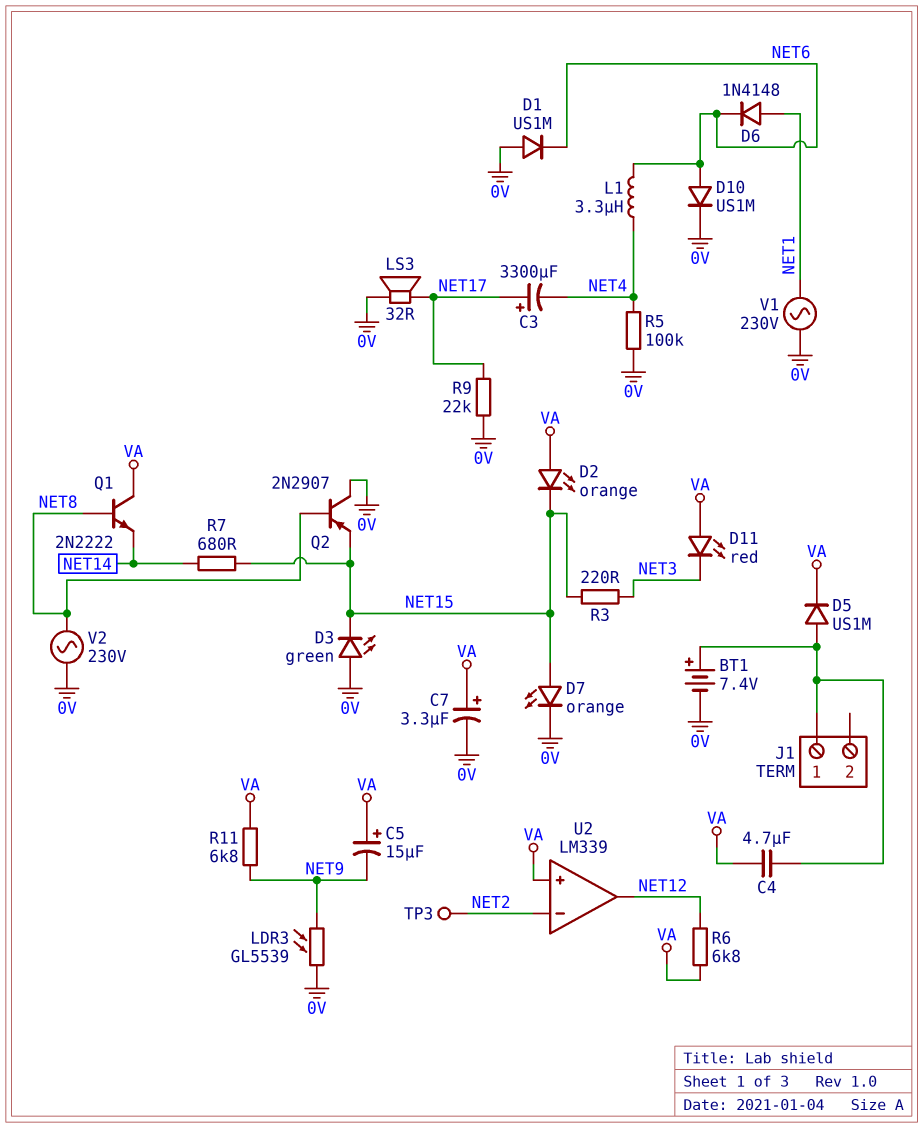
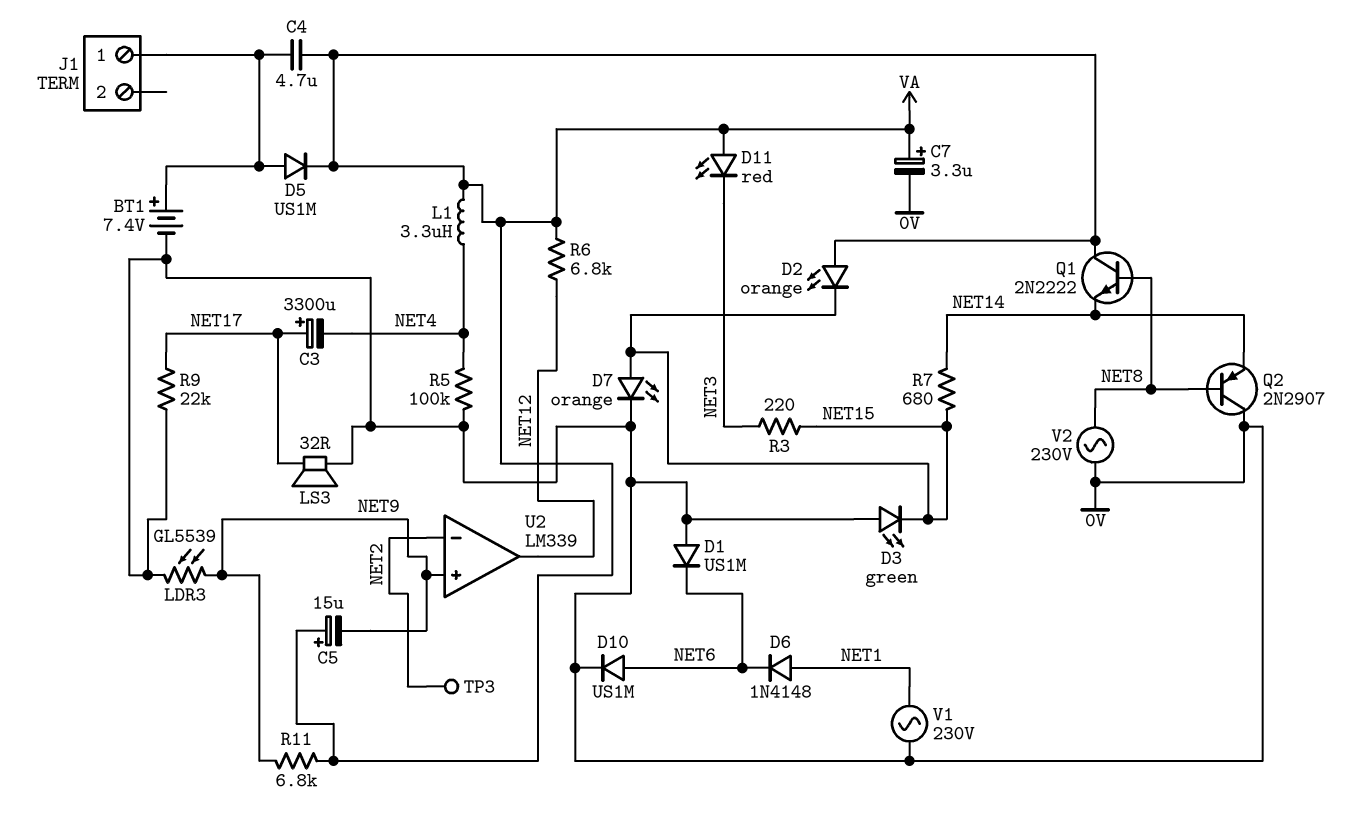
L1: 3.3uH (NET4, NET6) -> 3.3uH (NET4, VA)
Q2: PNP 2N2907 (B NET8, C 0V, E NET15) -> PNP 2N2907 (B NET8, C 0V, E NET14)
U2 pin in+: VA -> NET9

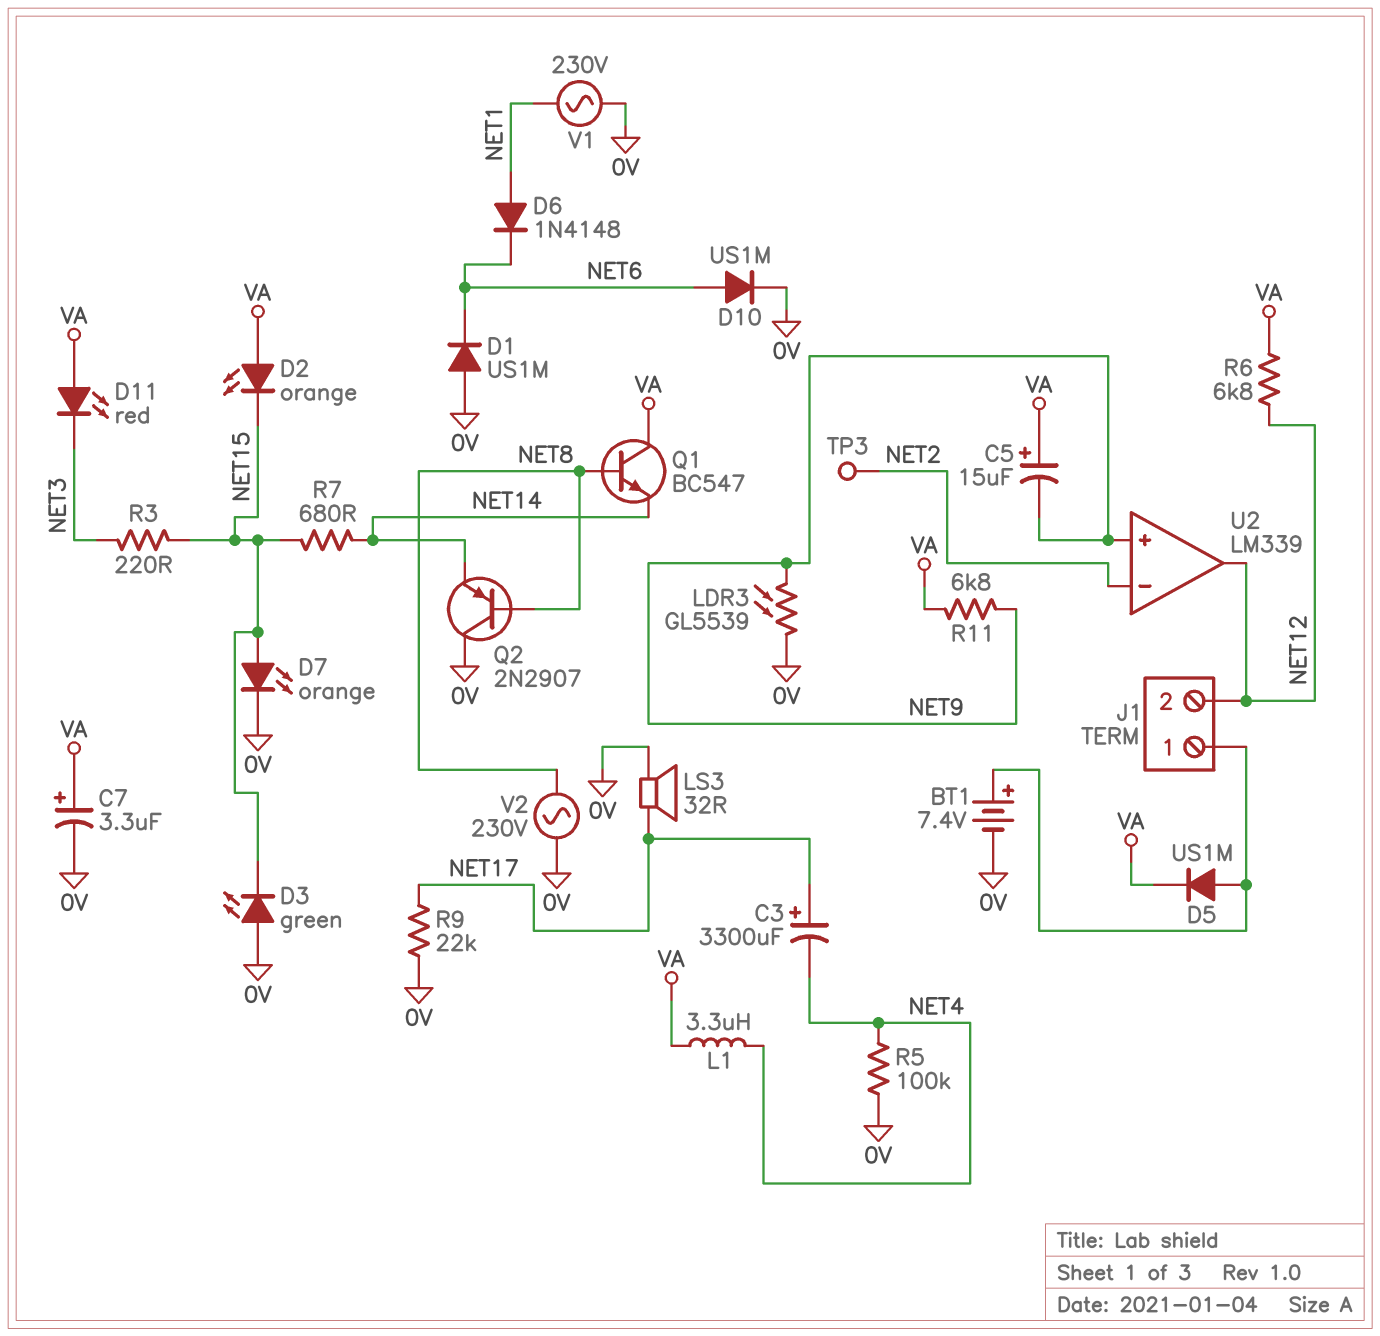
C4: 4.7uF (J1/1, VA) -> none
J1 pin 2: none -> NET12
Q1: NPN 2N2222 (B NET8, C VA, E NET14) -> NPN BC547 (B NET8, C VA, E NET14)

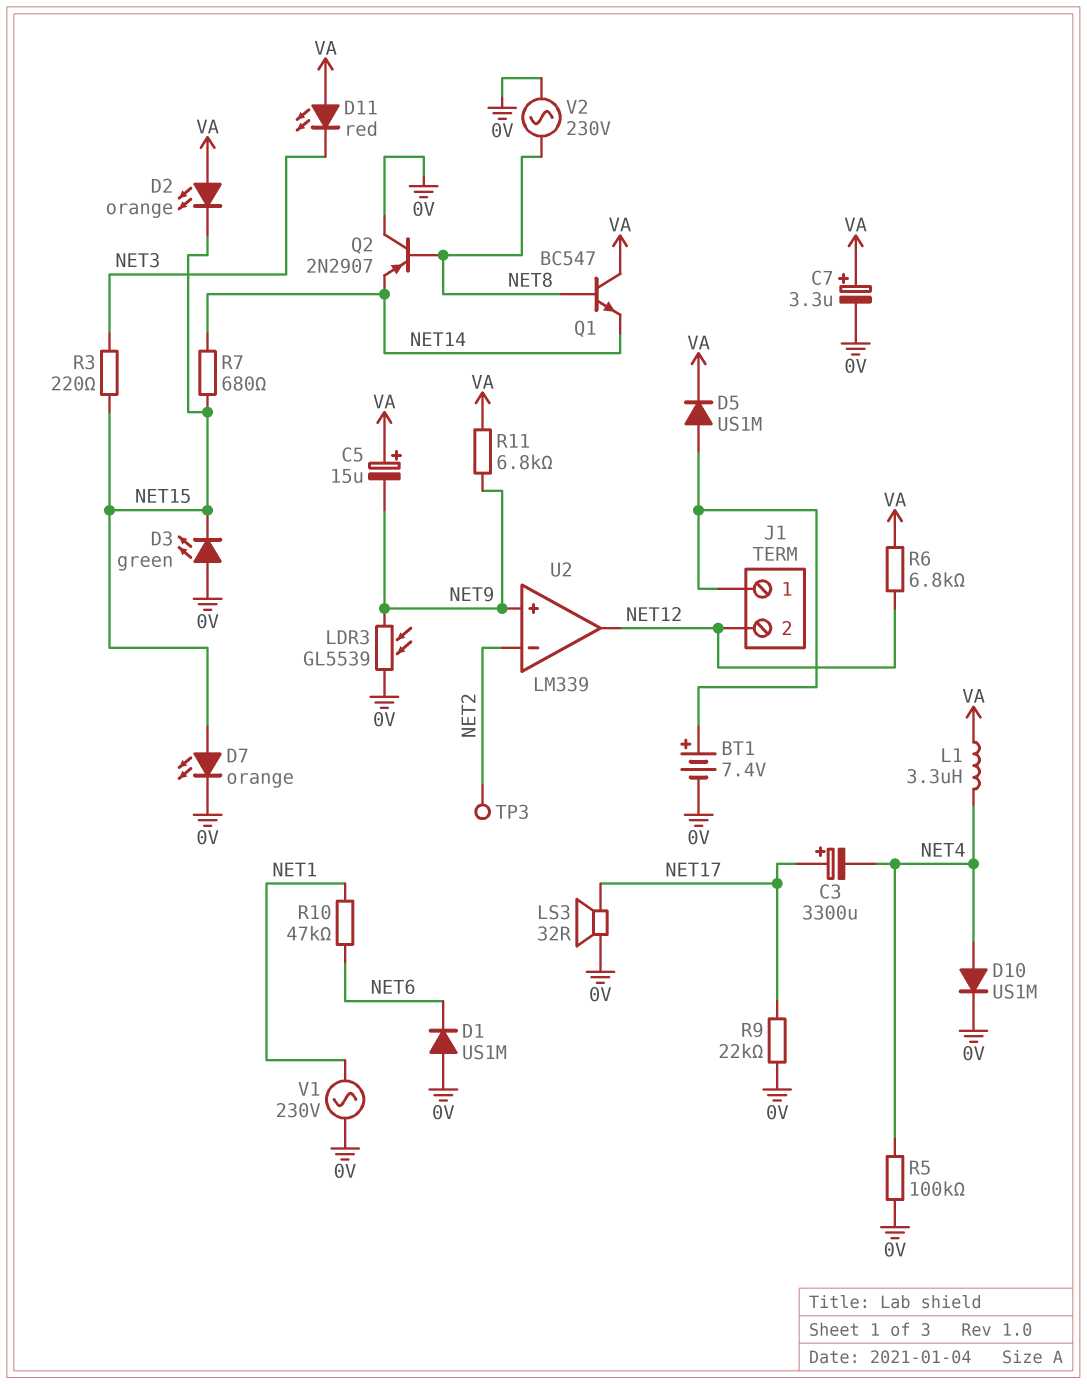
D6: diode 1N4148 (A NET1, K NET6) -> none
D10: diode US1M (A NET6, K 0V) -> diode US1M (A NET4, K 0V)
R10: none -> 47k (NET1, NET6)

